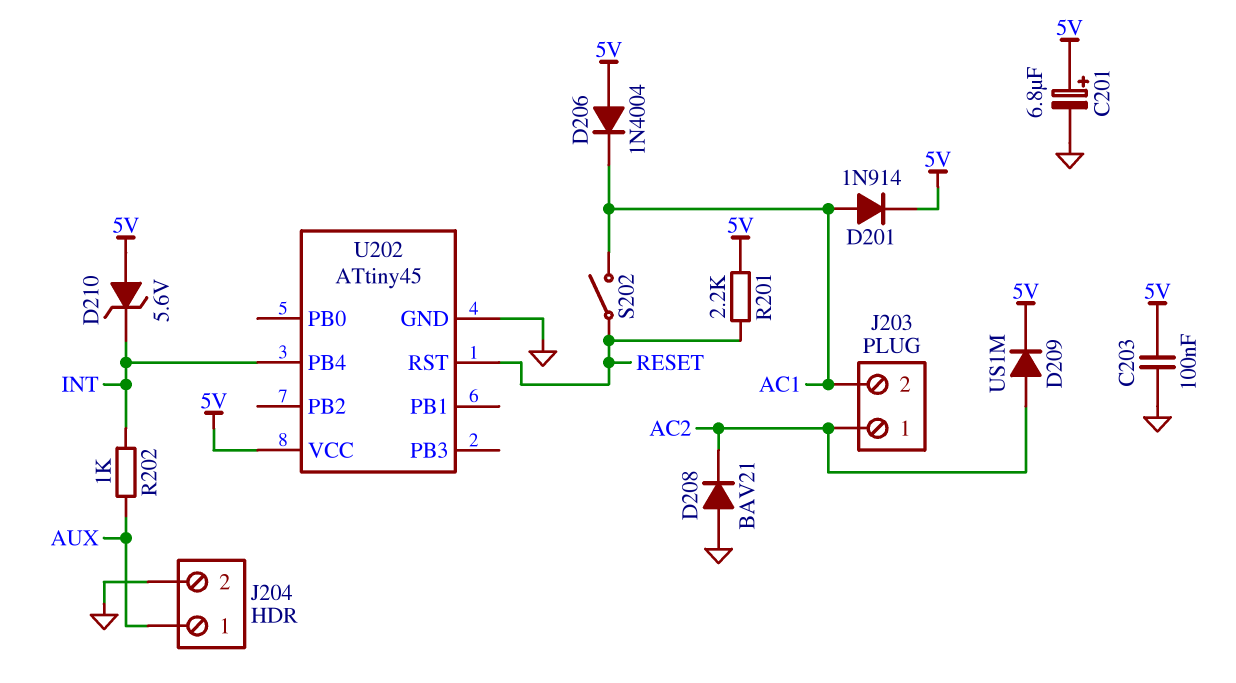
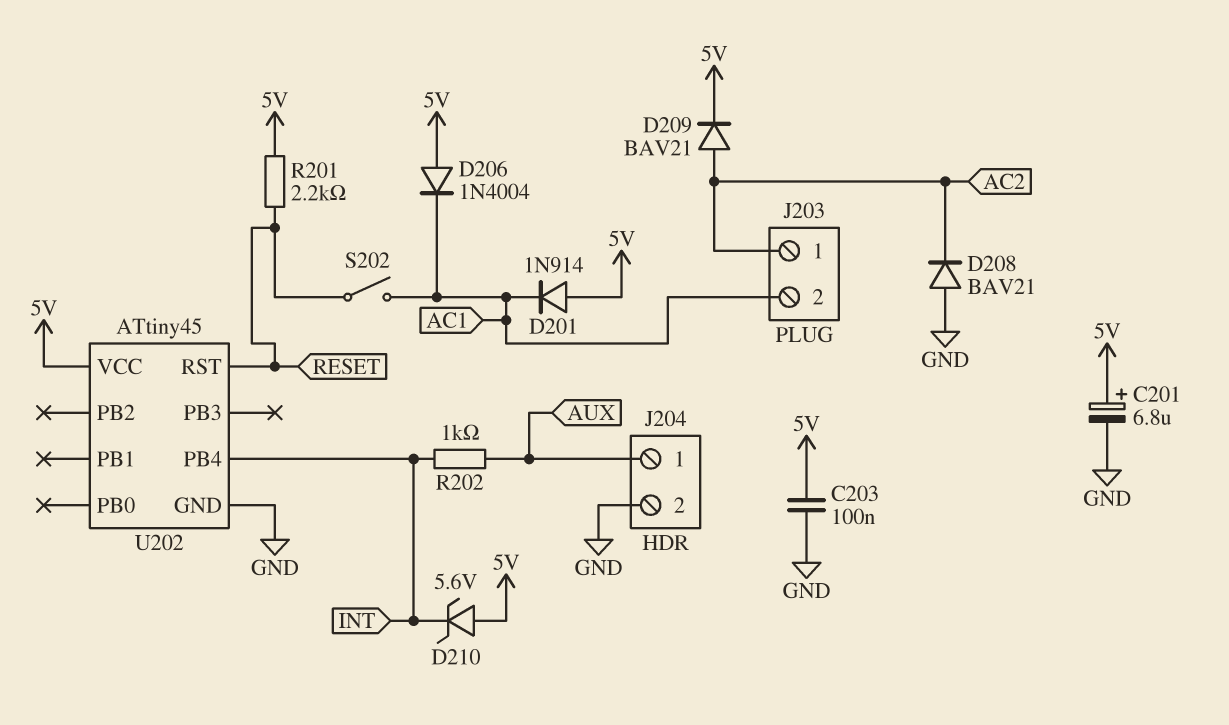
D201: diode 1N914 (A AC1, K 5V) -> diode 1N914 (A 5V, K AC1)
D209: diode US1M (A AC2, K 5V) -> diode BAV21 (A AC2, K 5V)

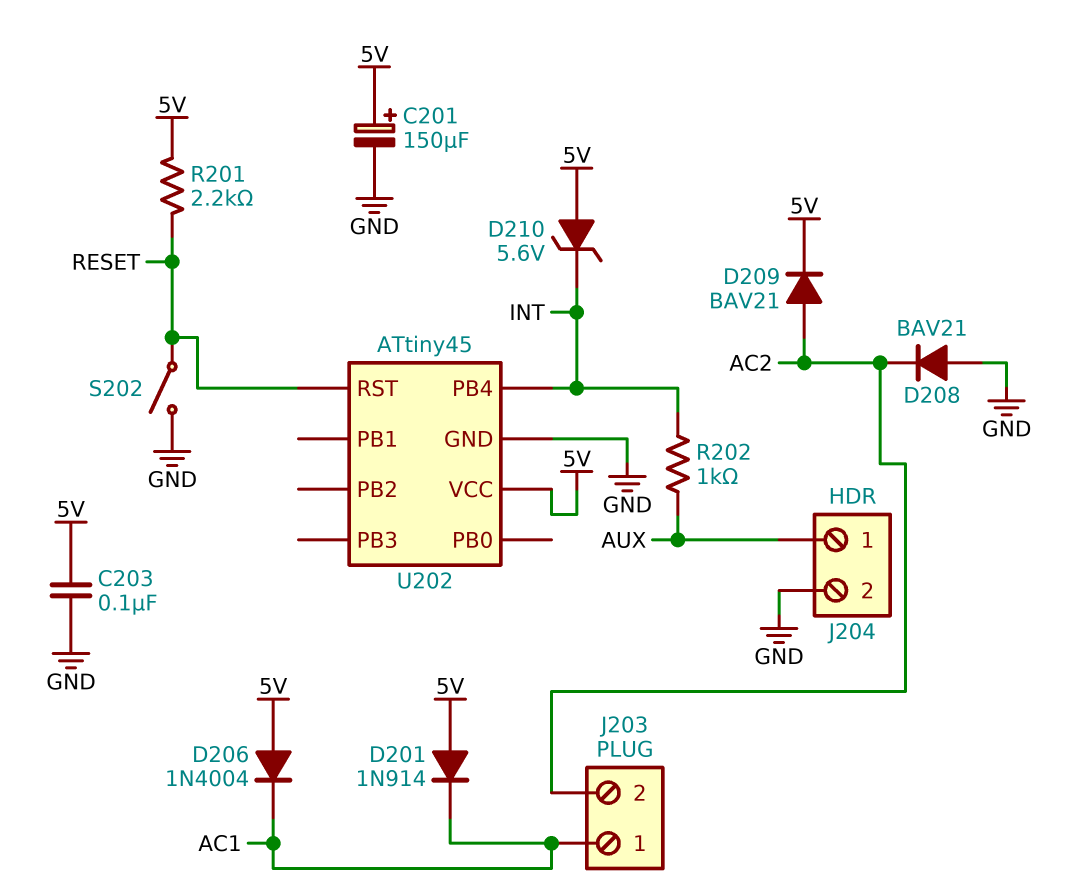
C201: 6.8uF (plus 5V, minus GND) -> 150uF (plus 5V, minus GND)
J203 pin 1: AC2 -> AC1
J203 pin 2: AC1 -> AC2
S202: switch (AC1, RESET) -> switch (GND, RESET)

